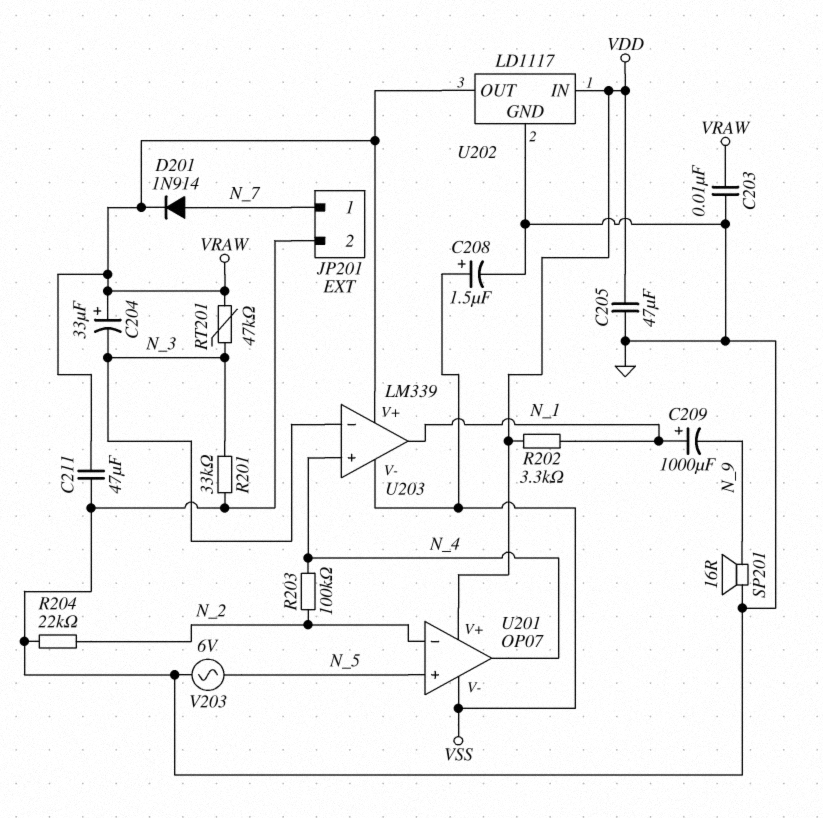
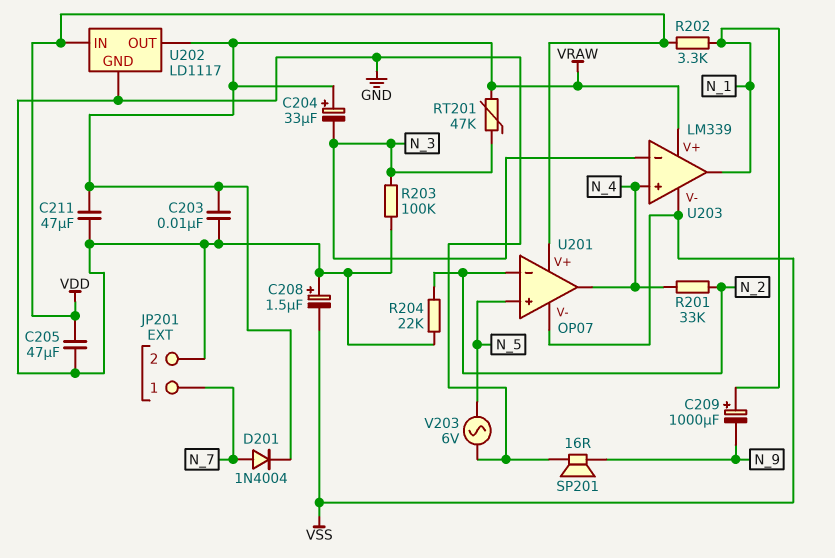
C208: 1.5uF (plus VSS, minus GND) -> 1.5uF (plus GND, minus VSS)
D201: diode 1N914 (A N_7, K VRAW) -> diode 1N4004 (A N_7, K VRAW)
R201: 33k (GND, N_3) -> 33k (N_2, N_4)
R203: 100k (N_2, N_4) -> 100k (GND, N_3)

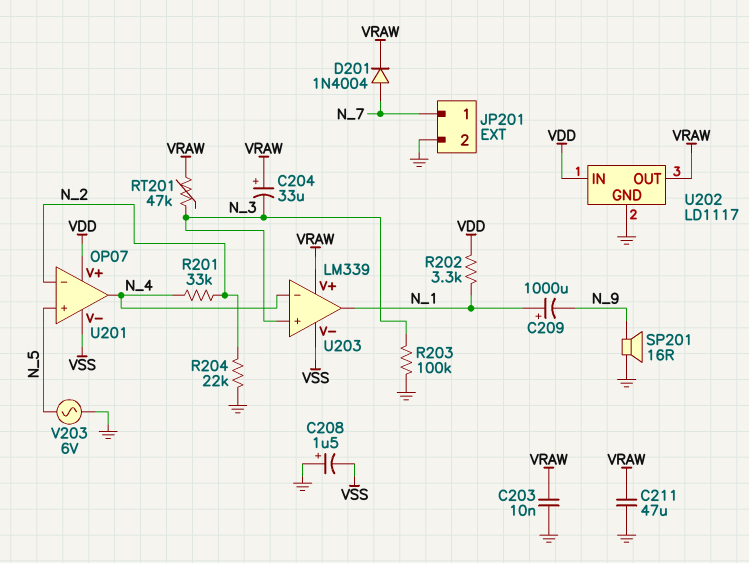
C205: 47uF (GND, VDD) -> none
U203 pin in+: N_4 -> N_3
U203 pin in-: N_3 -> N_4

